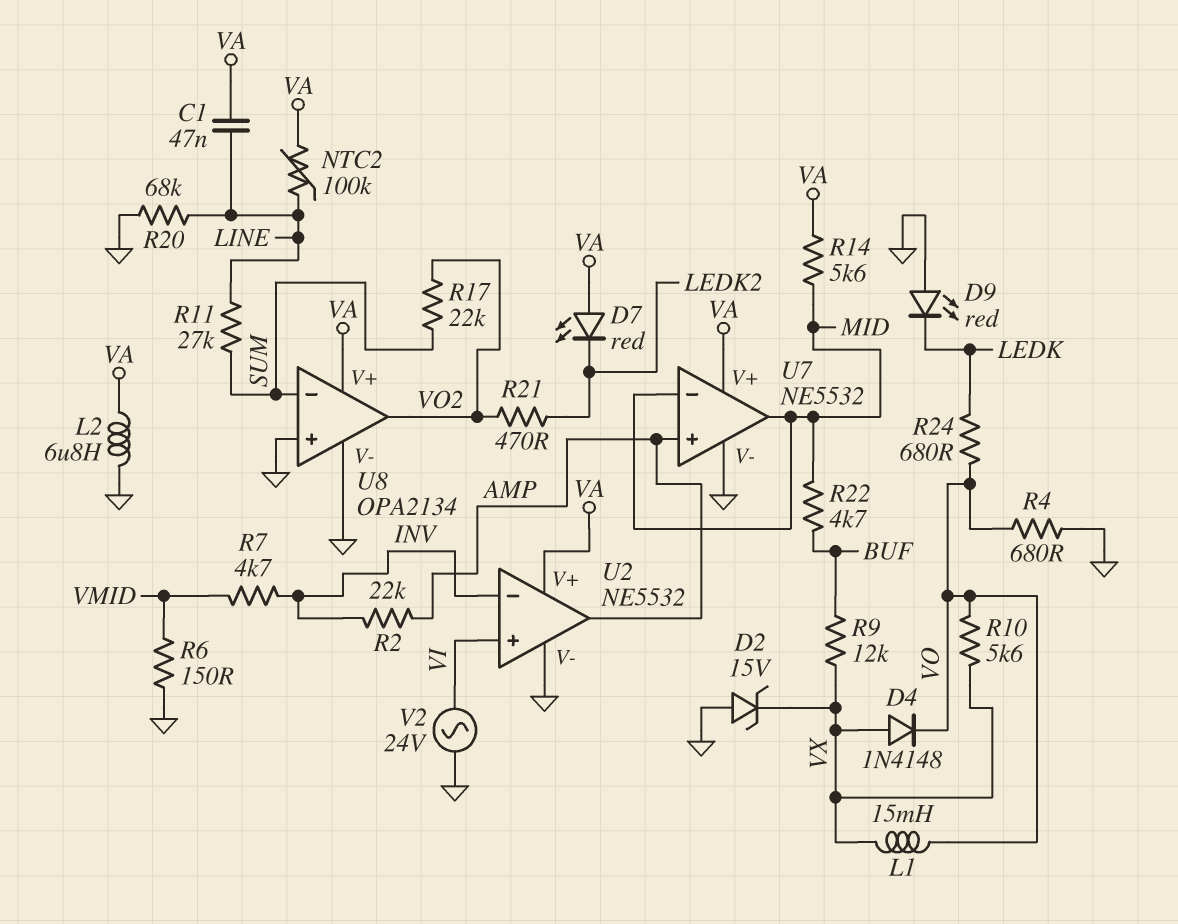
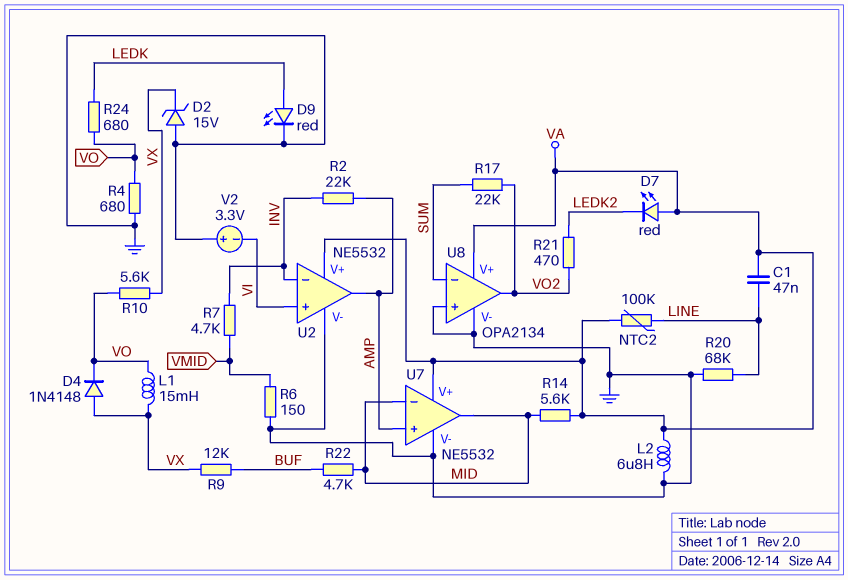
D9: LED red (A GND, K LEDK) -> LED red (A LEDK, K GND)
R11: 27k (LINE, SUM) -> none
V2: AC 24V (GND, VI) -> 3.3V (plus GND, minus VI)

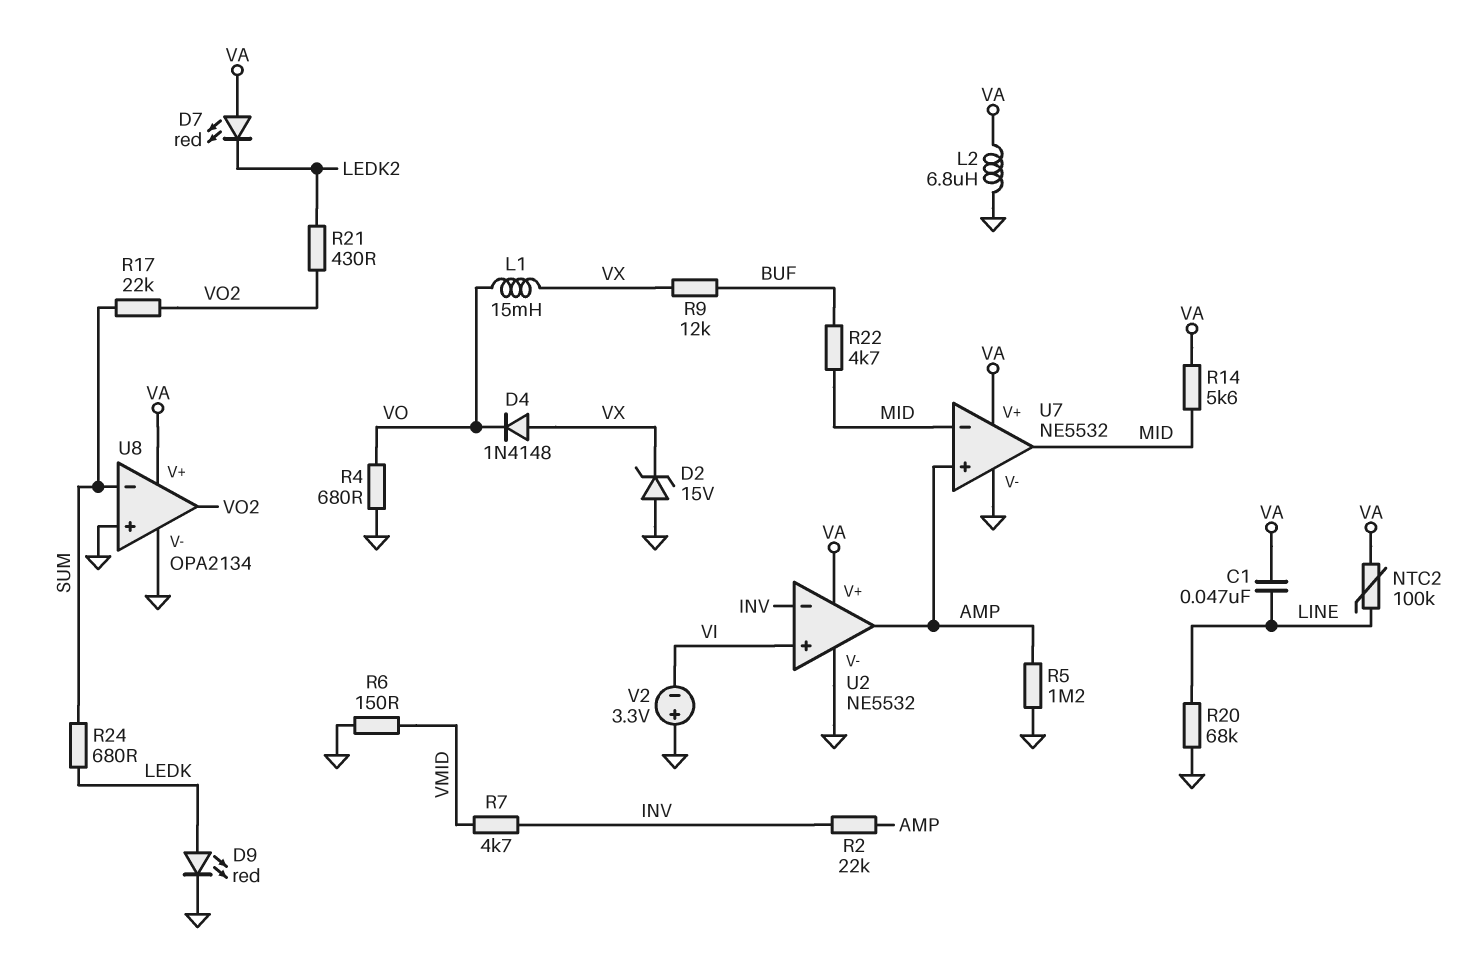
R5: none -> 1.2M (AMP, GND)
R10: 5.6k (VO, VX) -> none
R21: 470 (LEDK2, VO2) -> 430 (LEDK2, VO2)
R24: 680 (LEDK, VO) -> 680 (LEDK, SUM)

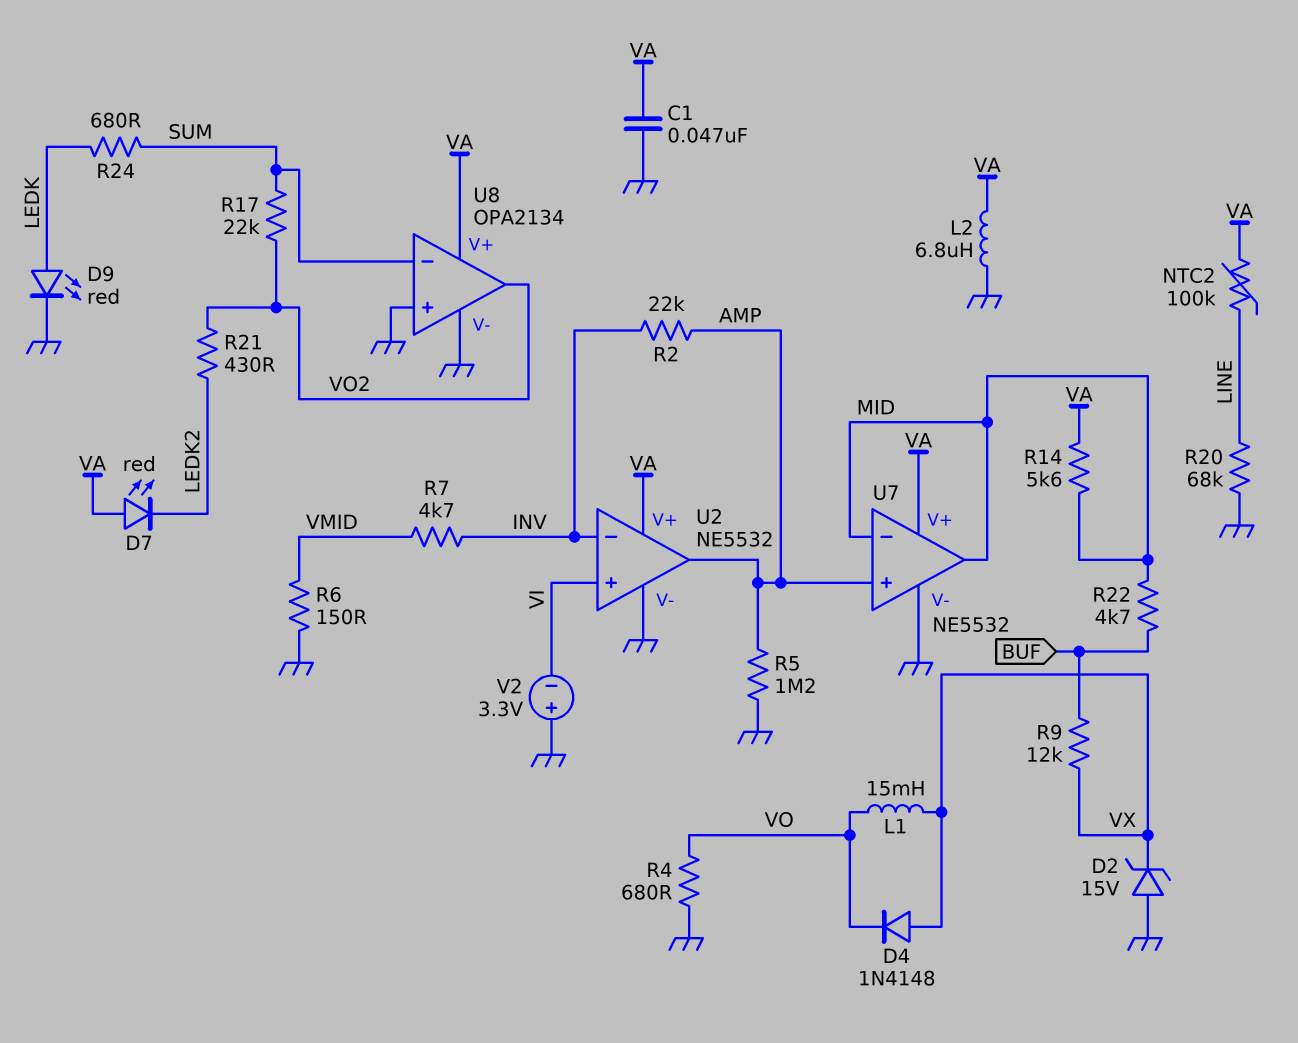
C1: 47nF (LINE, VA) -> 47nF (GND, VA)

